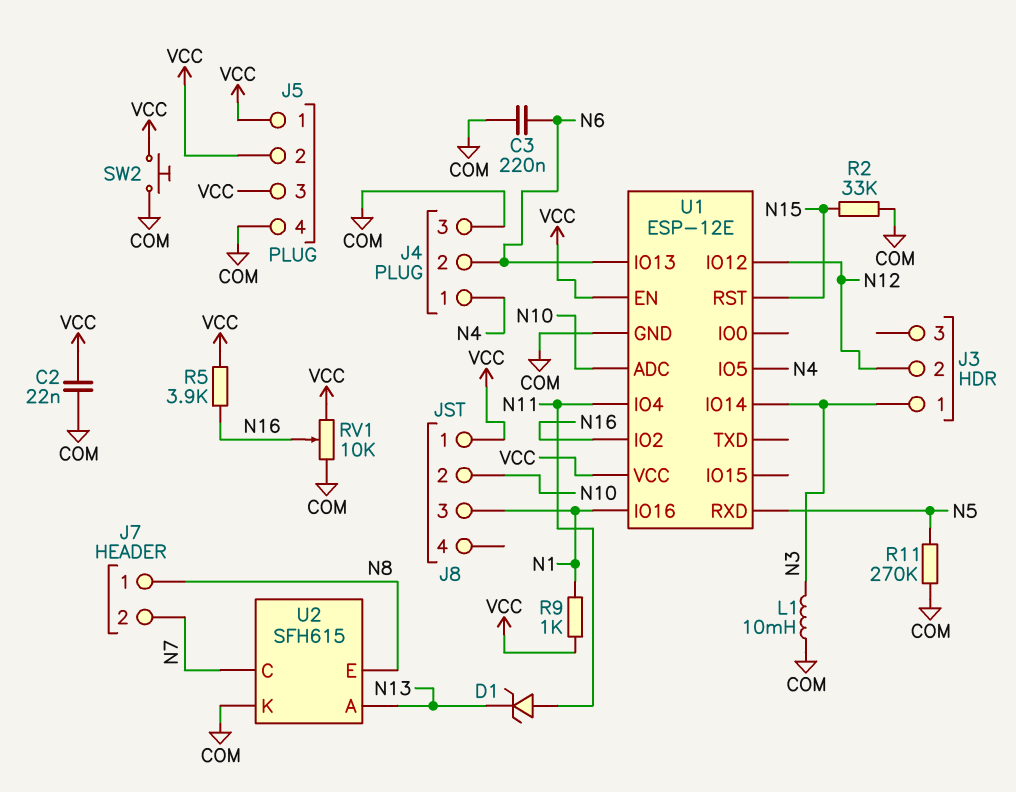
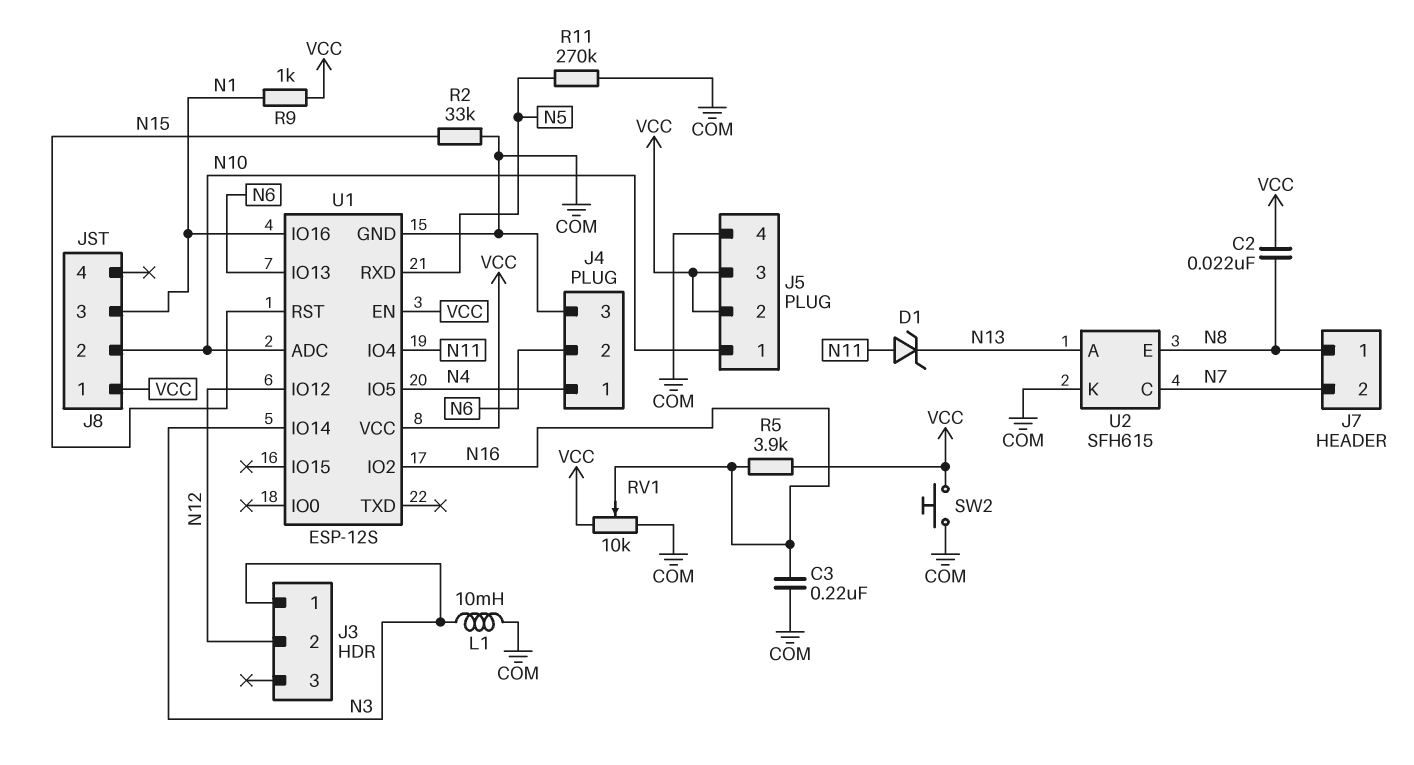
C2: 22nF (COM, VCC) -> 22nF (N8, VCC)
C3: 220nF (COM, N6) -> 220nF (COM, N16)
J5 pin 1: VCC -> N10
U1: ESP-12E -> ESP-12S

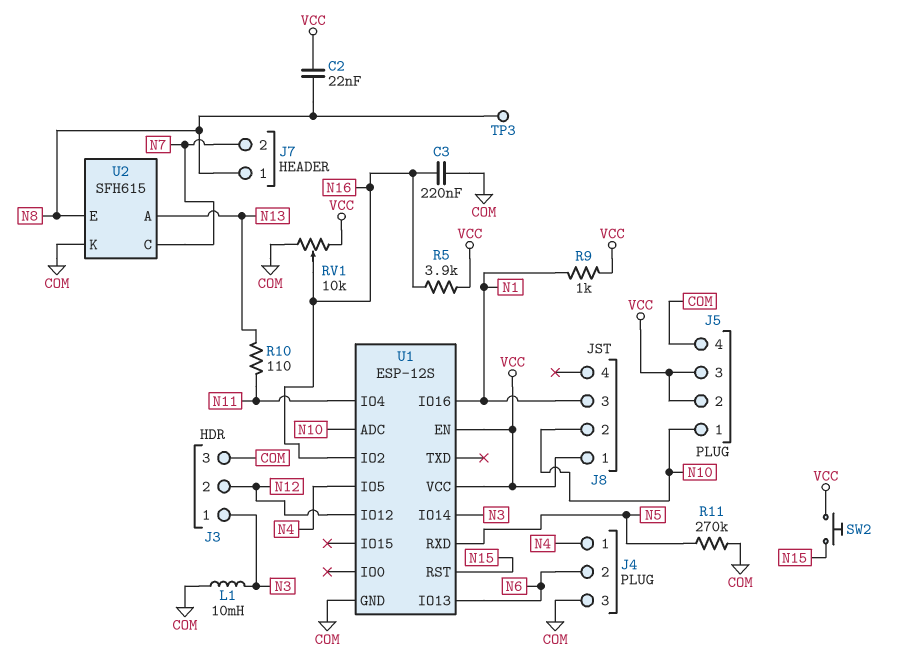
D1: zener (A N11, K N13) -> none
J3 pin 3: none -> COM
R2: 33k (COM, N15) -> none
R10: none -> 110 (N11, N13)
SW2: button (COM, VCC) -> button (N15, VCC)
TP3: none -> test point (N8)

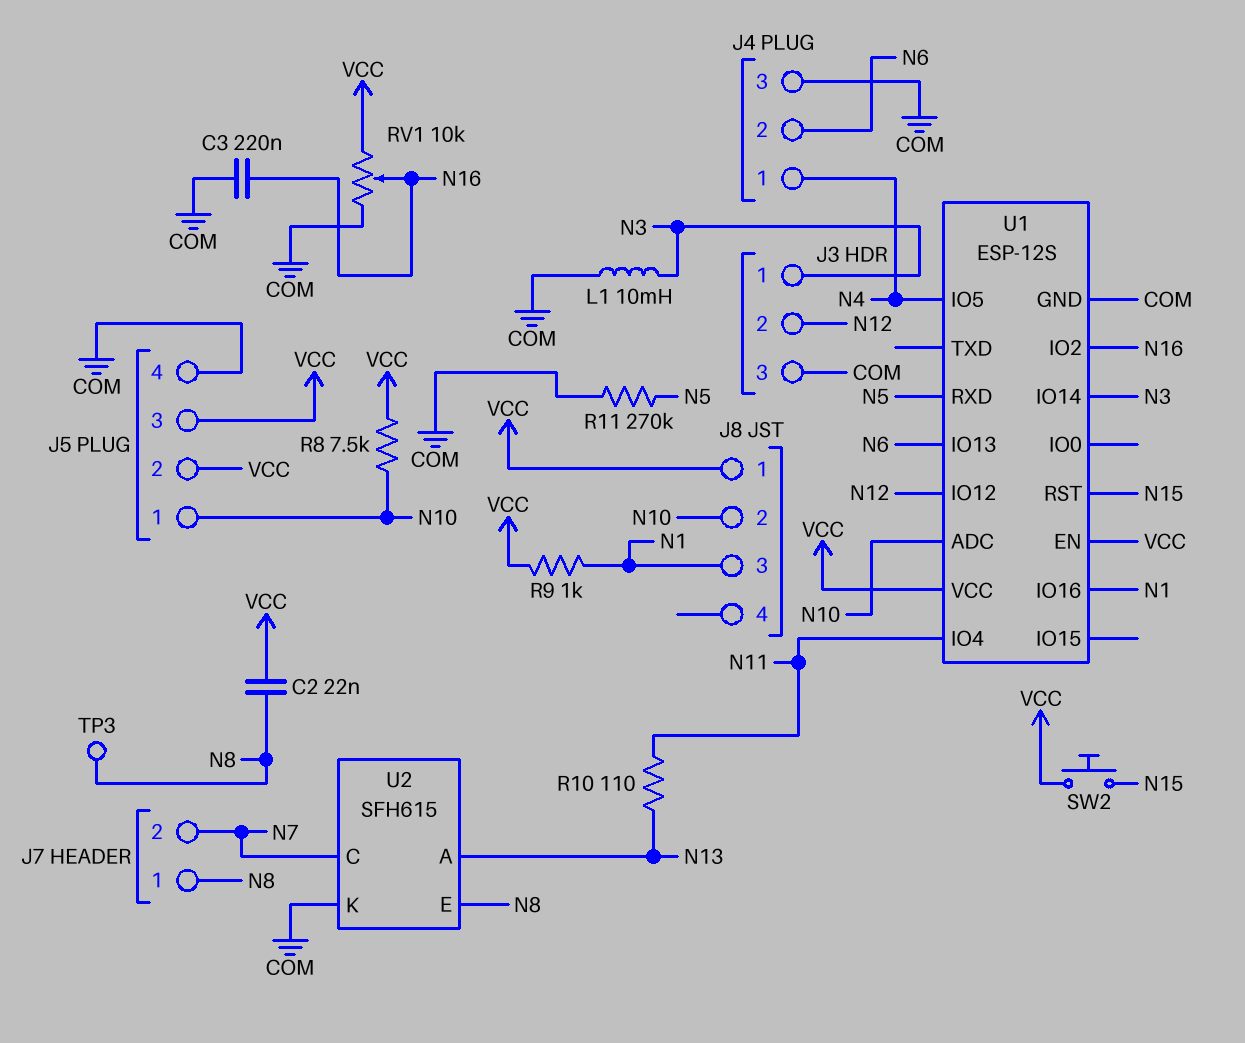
R5: 3.9k (N16, VCC) -> none
R8: none -> 7.5k (N10, VCC)

